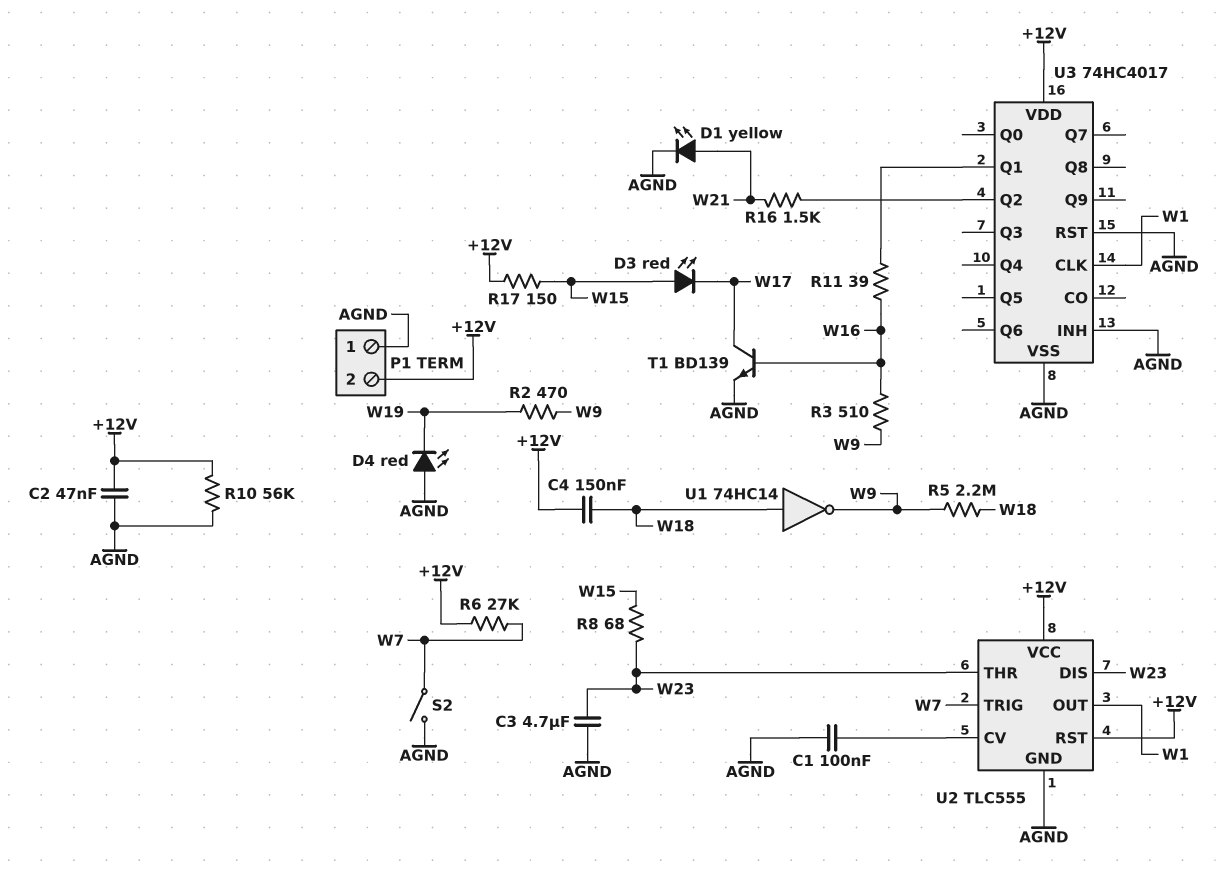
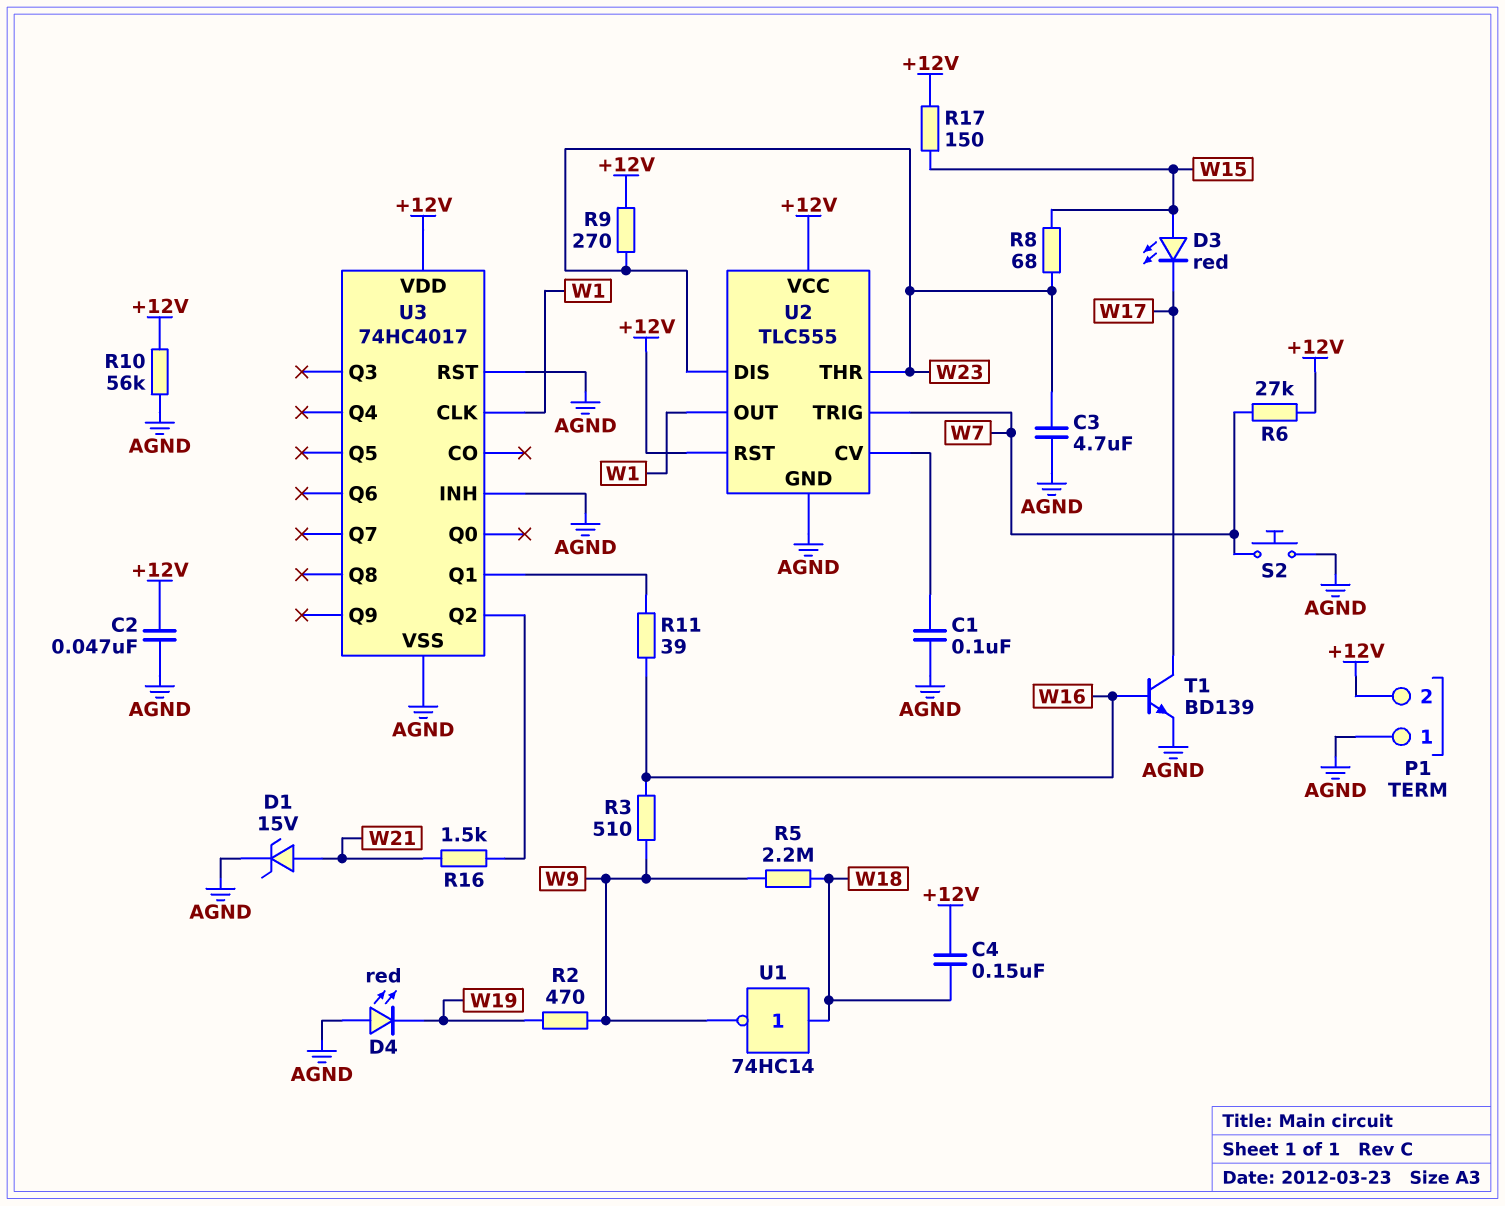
D1: LED yellow (A W21, K AGND) -> zener 15V (A W21, K AGND)
R9: none -> 270 (+12V, W23)
S2: switch (AGND, W7) -> button (AGND, W7)

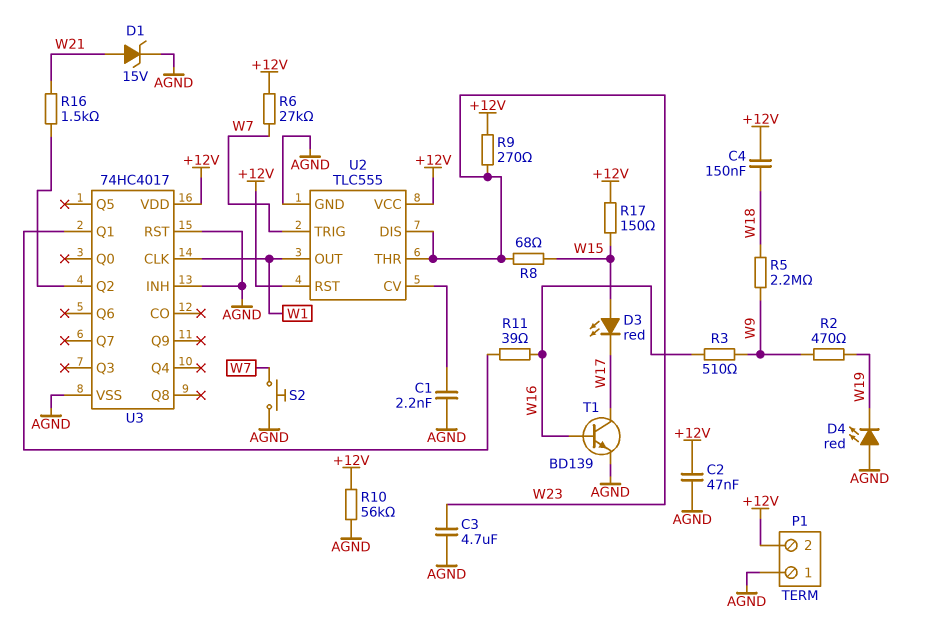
C1: 100nF (AGND, U2/CV) -> 2.2nF (AGND, U2/CV)
U1: NOT 74HC14 (in W18, out W9) -> none

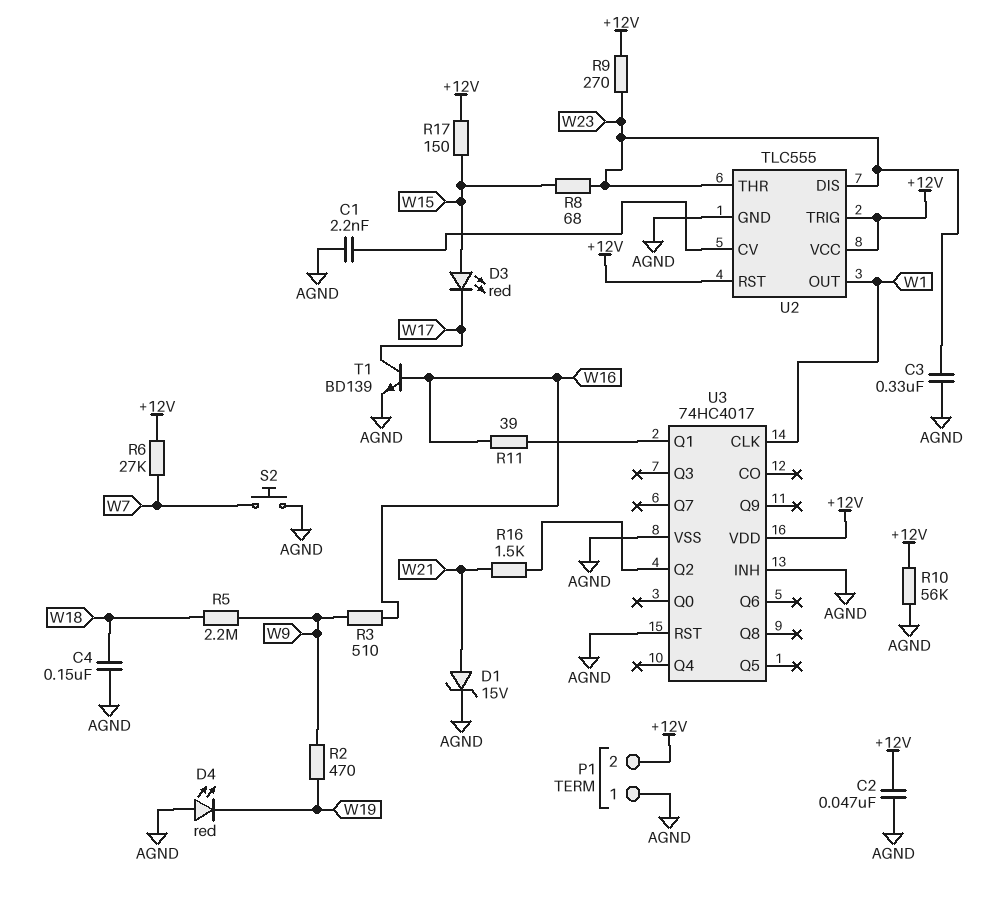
C3: 4.7uF (AGND, W23) -> 330nF (AGND, W23)
C4: 150nF (+12V, W18) -> 150nF (AGND, W18)
U2 pin TRIG: W7 -> +12V

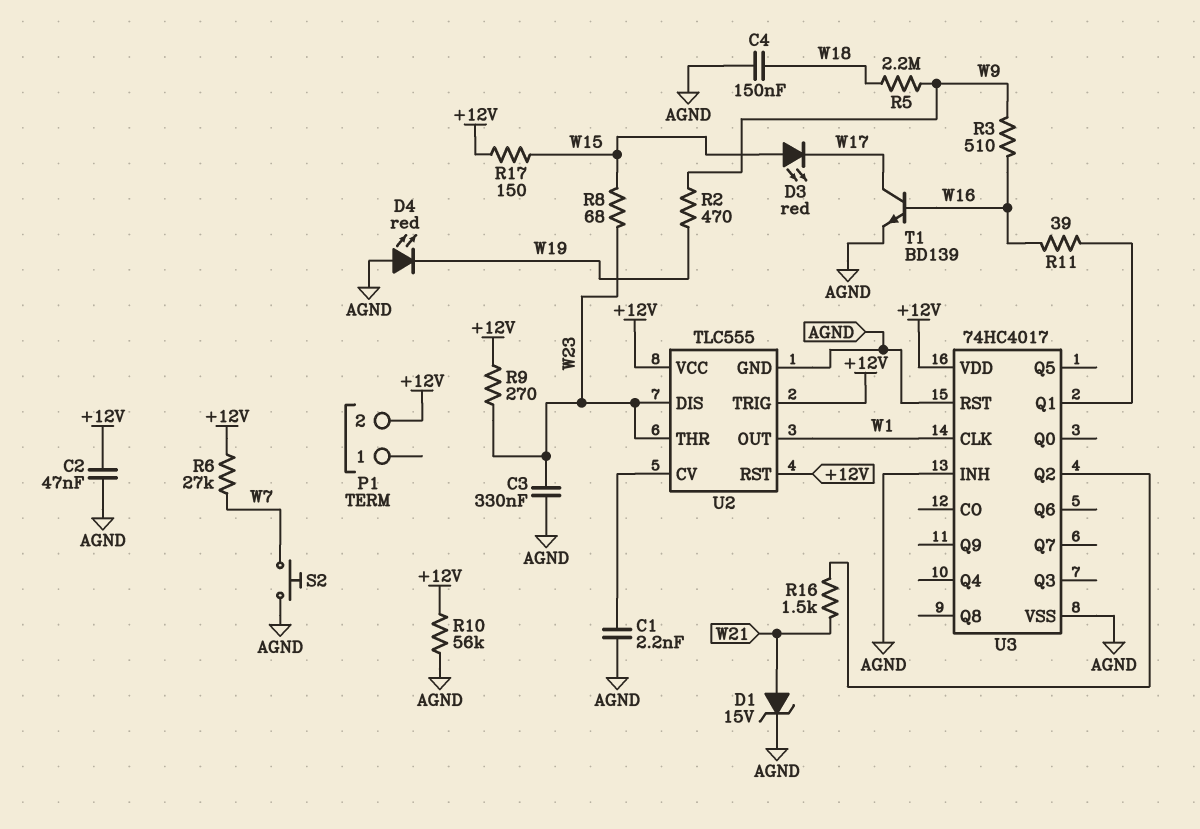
P1 pin 1: AGND -> none

